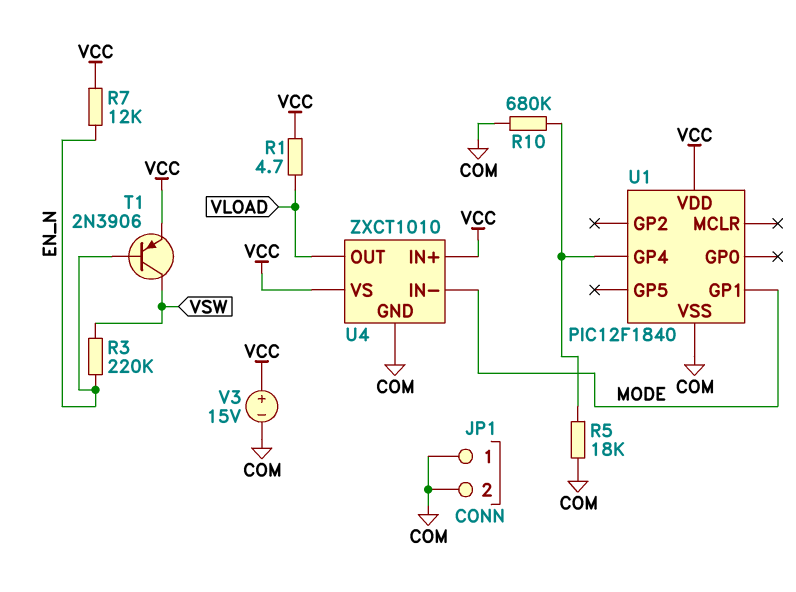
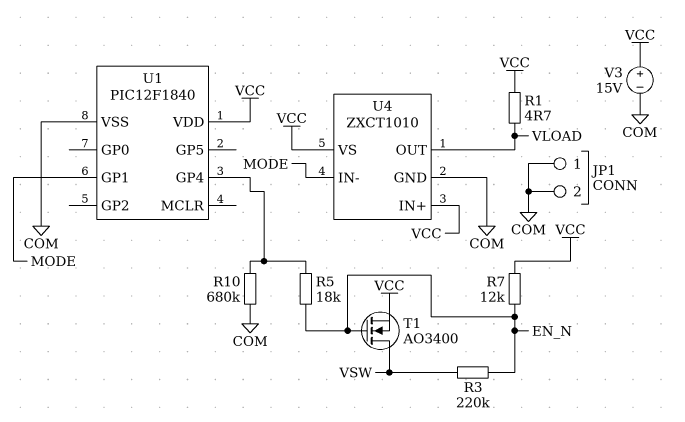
R5: 18k (COM, U1/GP4) -> 18k (EN_N, U1/GP4)
T1: PNP 2N3906 (B EN_N, C VSW, E VCC) -> NMOS AO3400 (G EN_N, D VSW, S VCC)

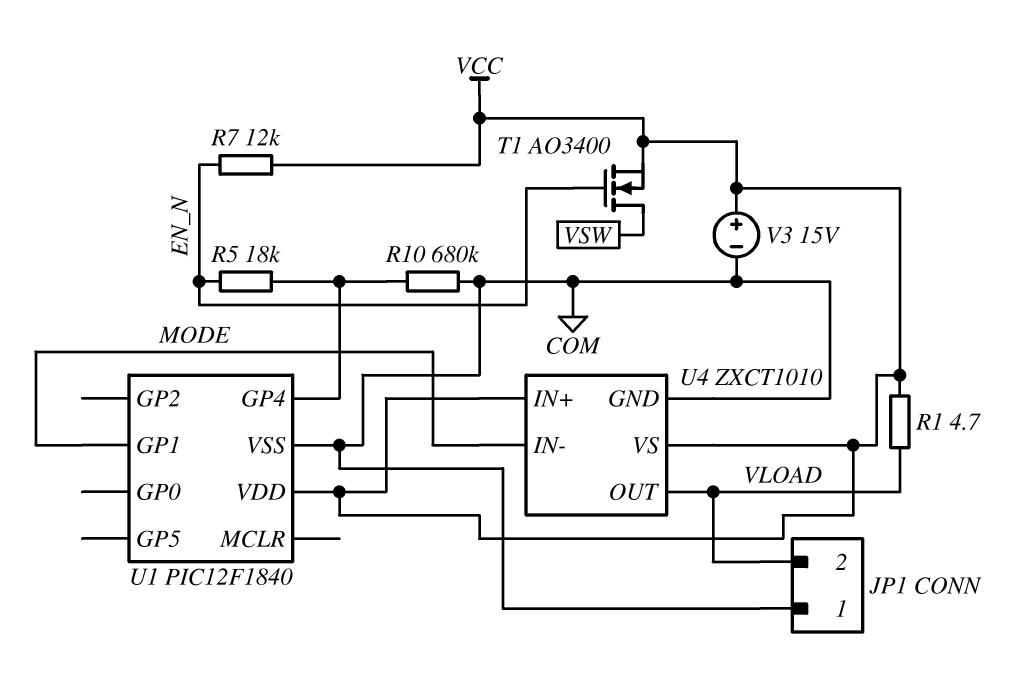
JP1 pin 2: COM -> VLOAD
R3: 220k (EN_N, VSW) -> none

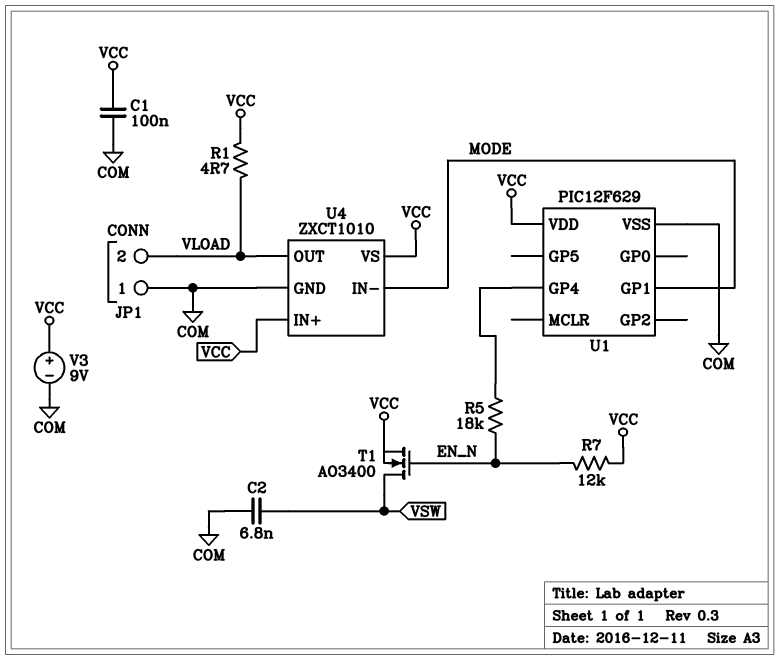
C1: none -> 100nF (COM, VCC)
C2: none -> 6.8nF (COM, VSW)
R10: 680k (COM, U1/GP4) -> none
U1: PIC12F1840 -> PIC12F629
V3: 15V (plus VCC, minus COM) -> 9V (plus VCC, minus COM)

